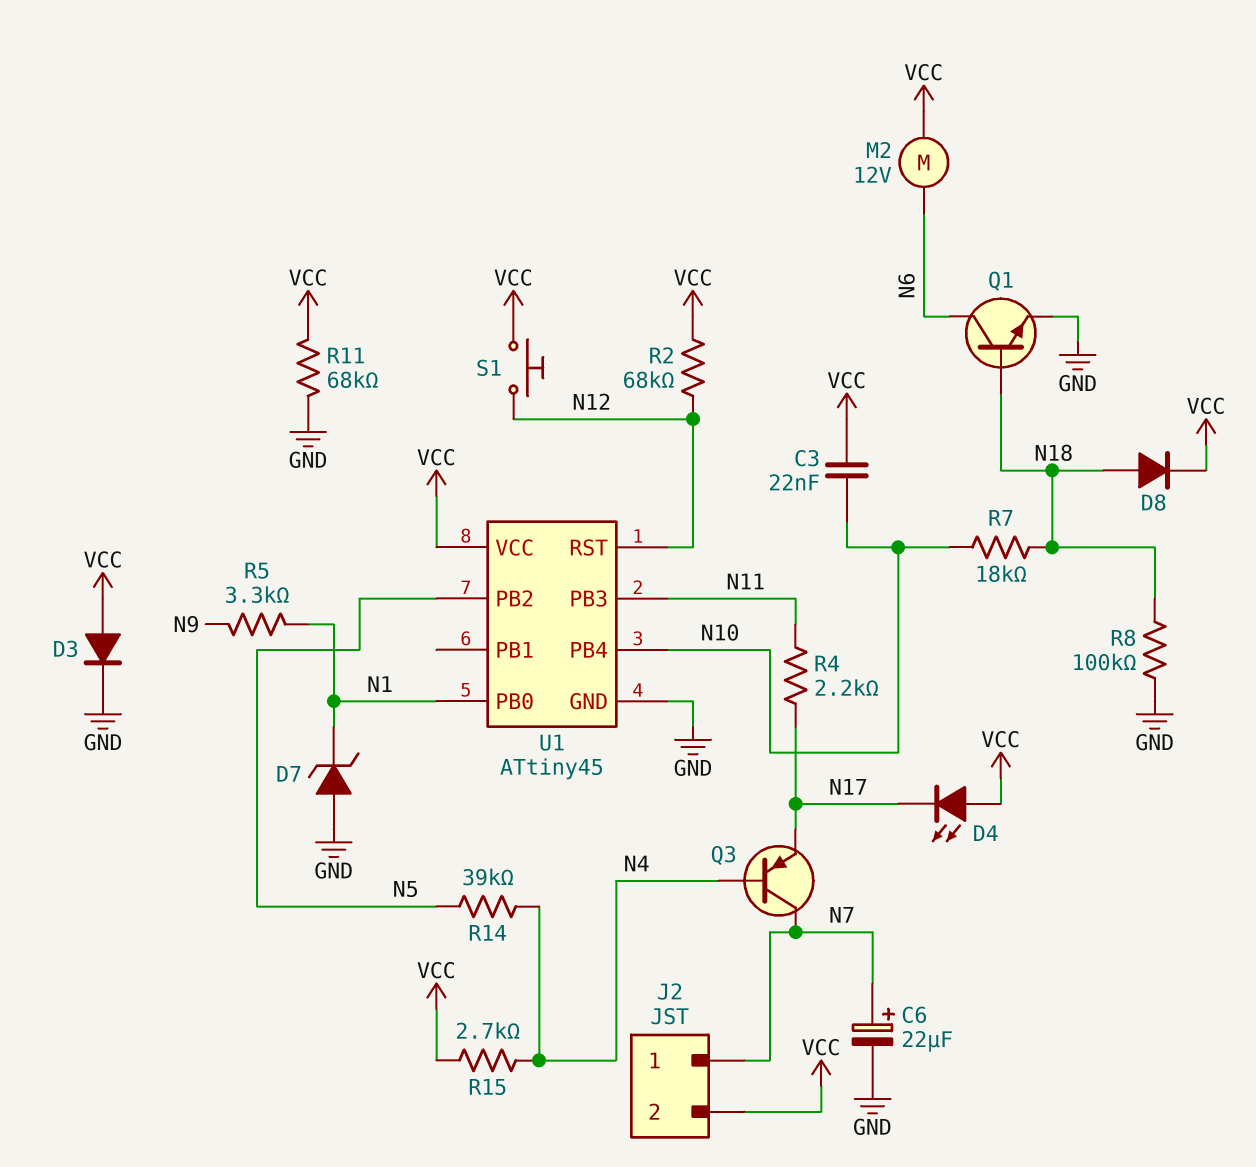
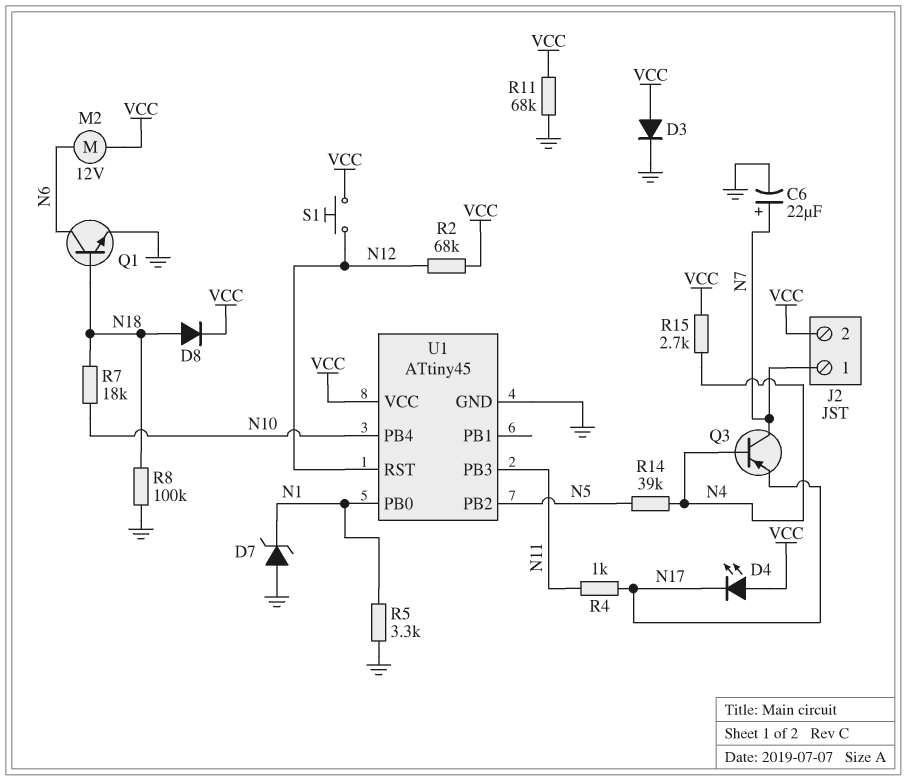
C3: 22nF (N10, VCC) -> none
R4: 2.2k (N11, N17) -> 1k (N11, N17)
R5: 3.3k (N1, N9) -> 3.3k (GND, N1)

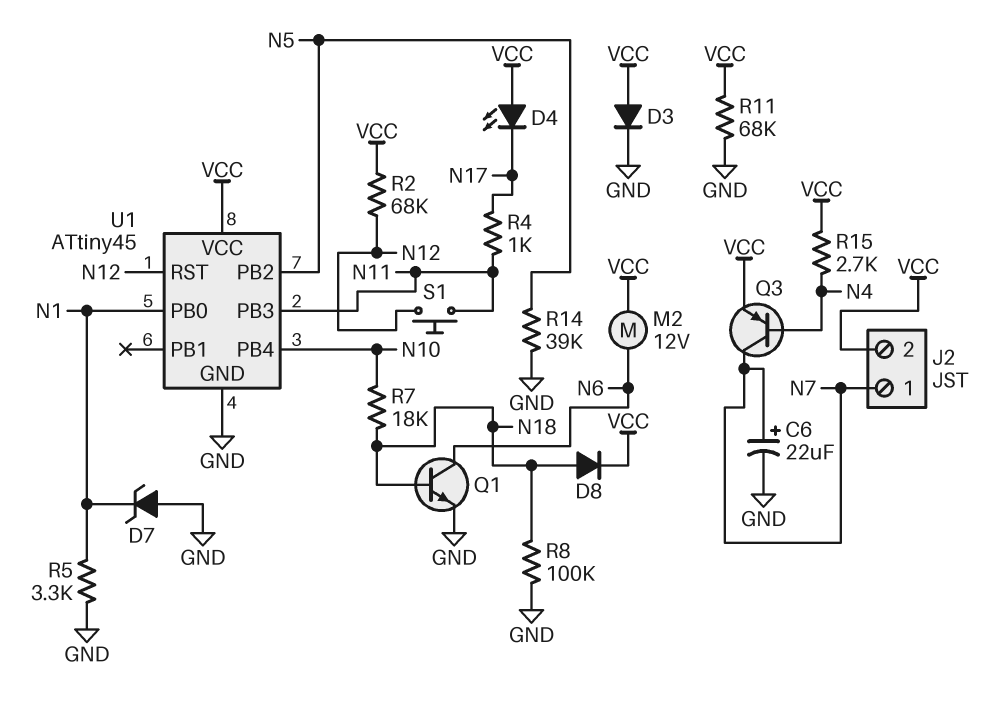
Q3: PNP (B N4, C N7, E N17) -> PNP (B N4, C N7, E VCC)
R14: 39k (N4, N5) -> 39k (GND, N5)
S1: button (N12, VCC) -> button (N11, N12)

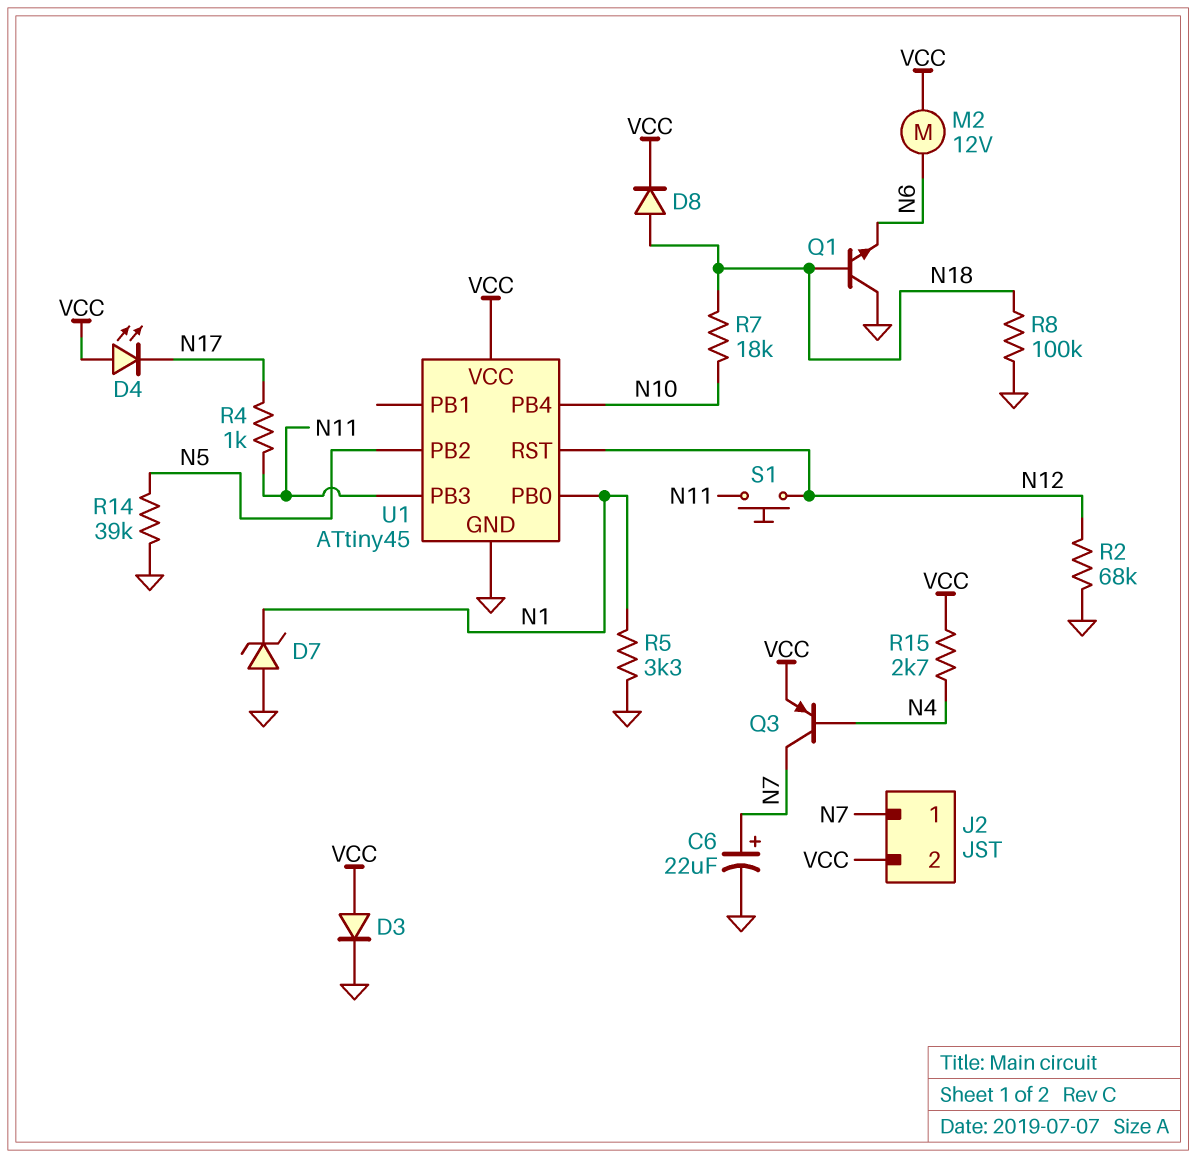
Q1: NPN (B N18, C N6, E GND) -> NPN (B N18, C GND, E N6)
R2: 68k (N12, VCC) -> 68k (GND, N12)
R11: 68k (GND, VCC) -> none

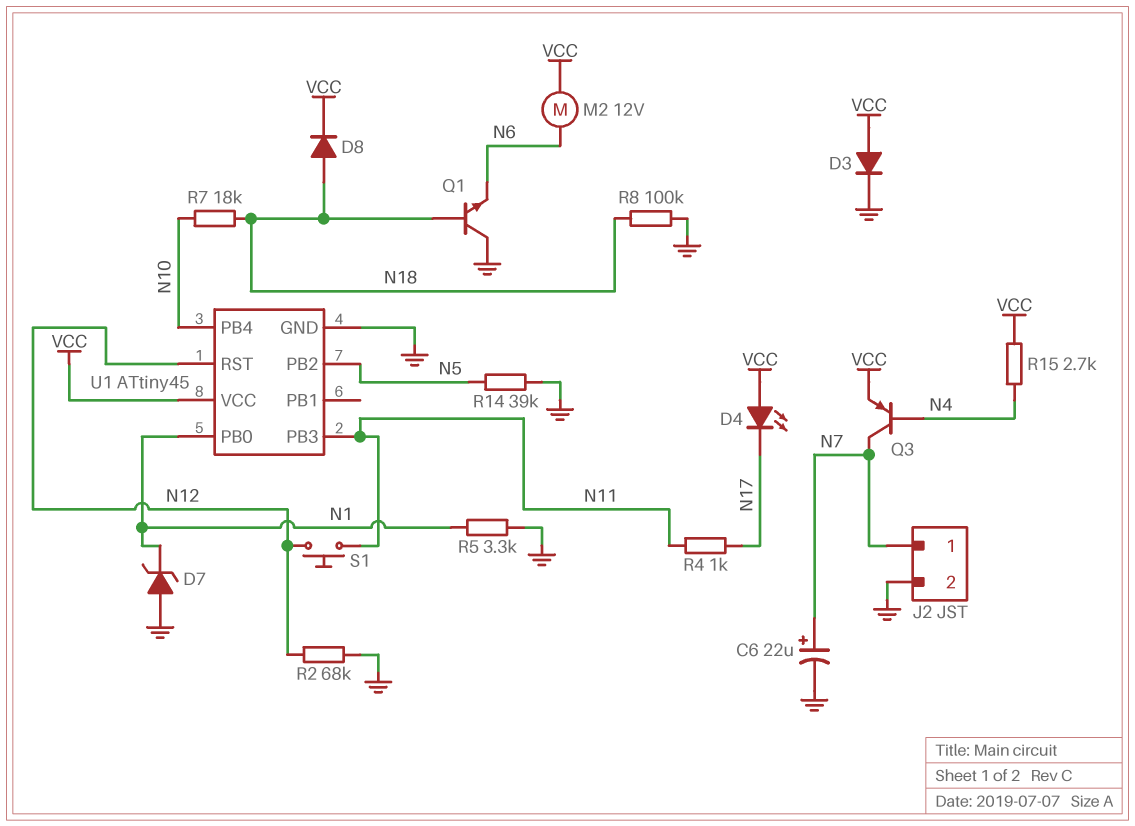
J2 pin 2: VCC -> GND

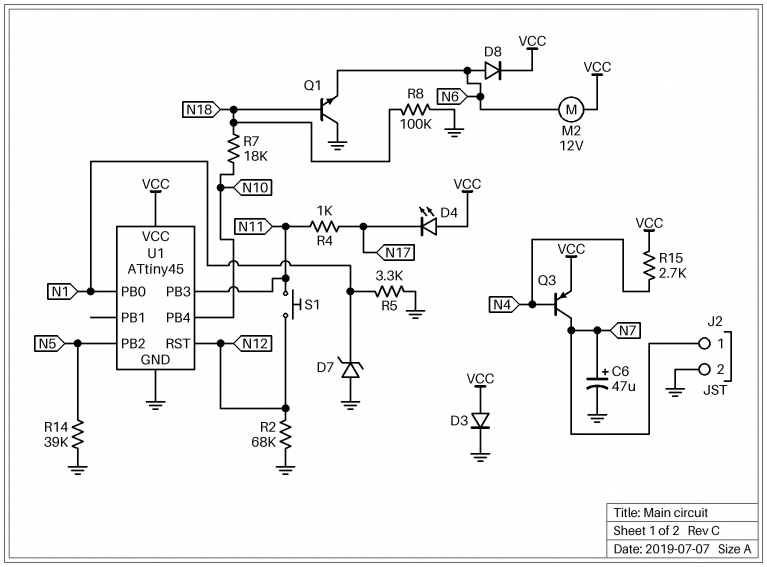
C6: 22uF (plus N7, minus GND) -> 47uF (plus N7, minus GND)
D8: diode (A N18, K VCC) -> diode (A N6, K VCC)

